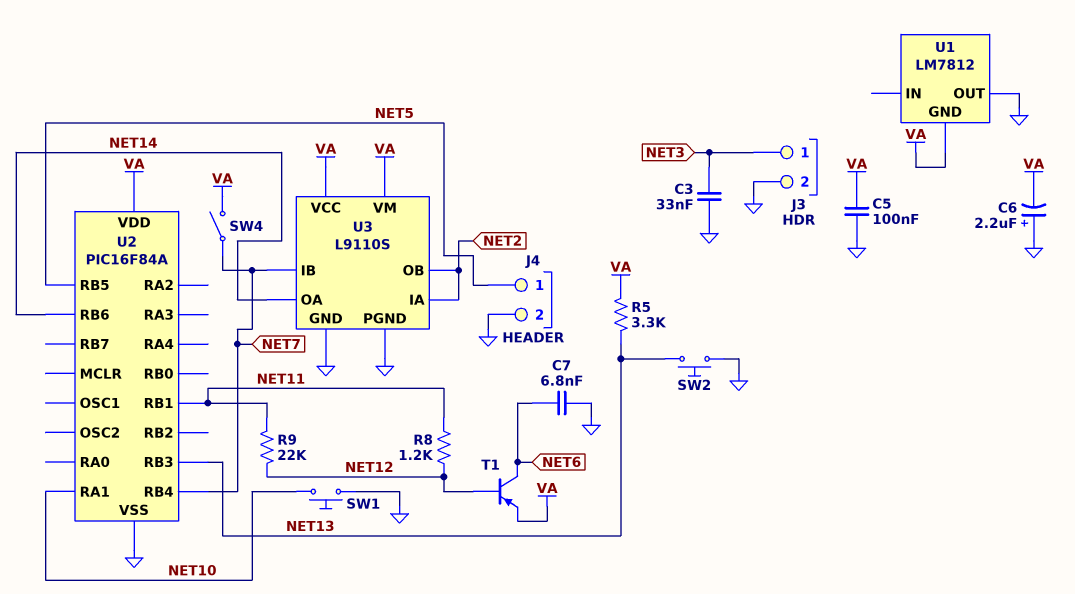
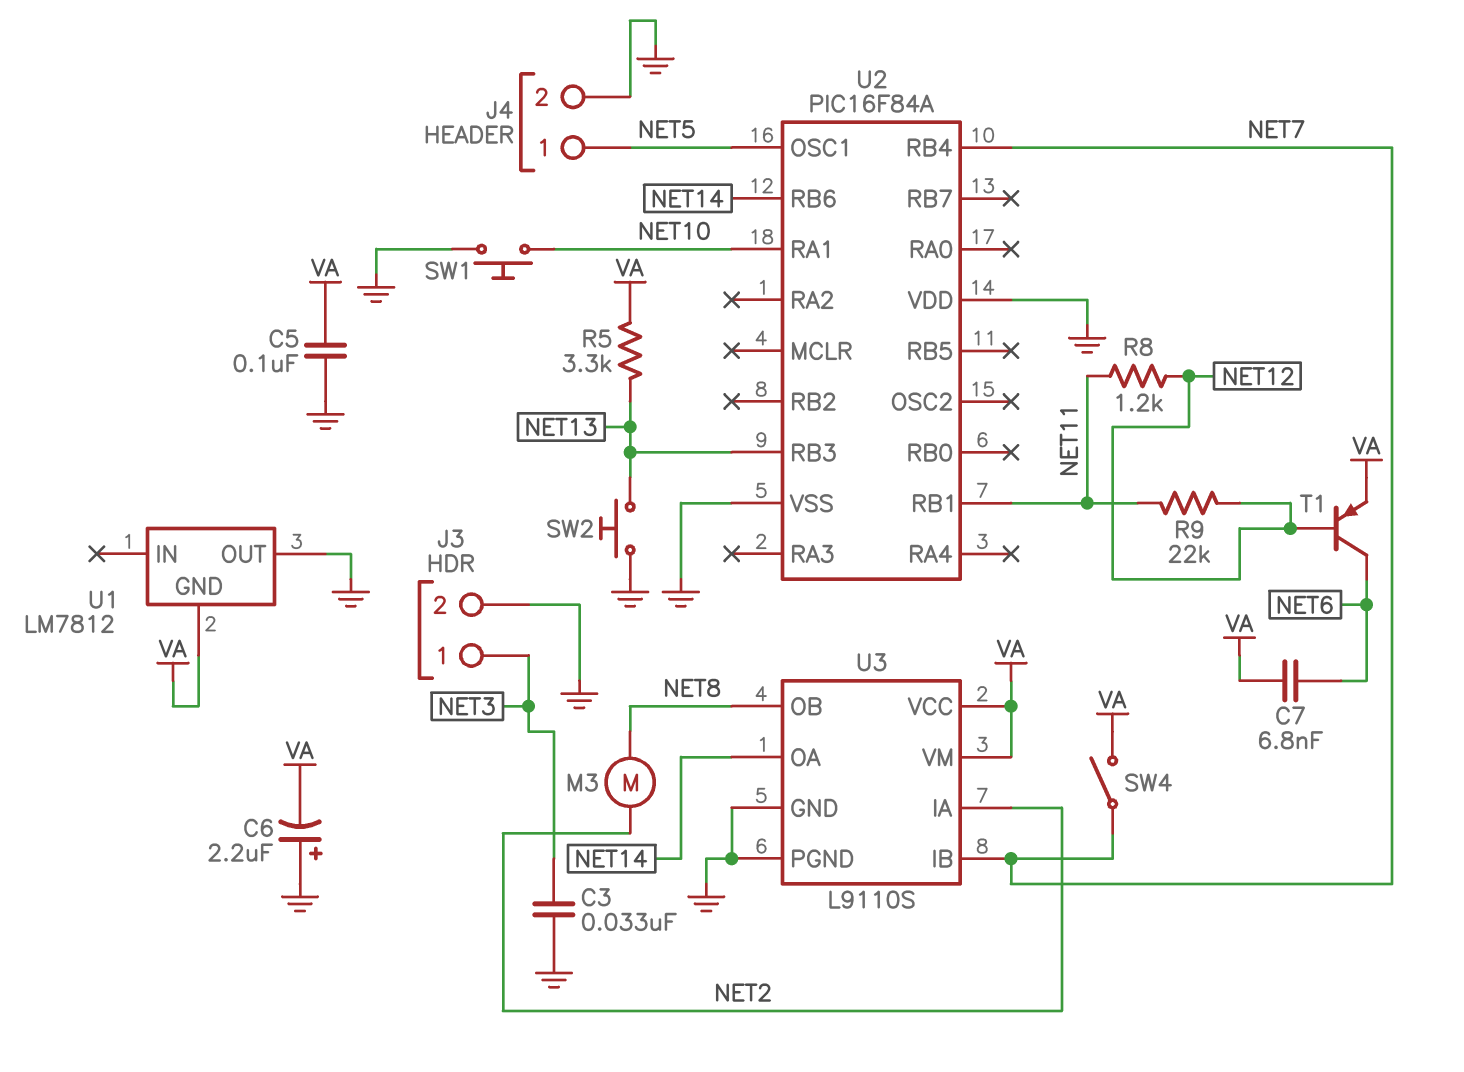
C7: 6.8nF (GND, NET6) -> 6.8nF (NET6, VA)
M3: none -> motor (NET2, NET8)
U2 pin OSC1: none -> NET5
U2 pin RB5: NET5 -> none
U2 pin VDD: VA -> GND
U3 pin OB: NET2 -> NET8

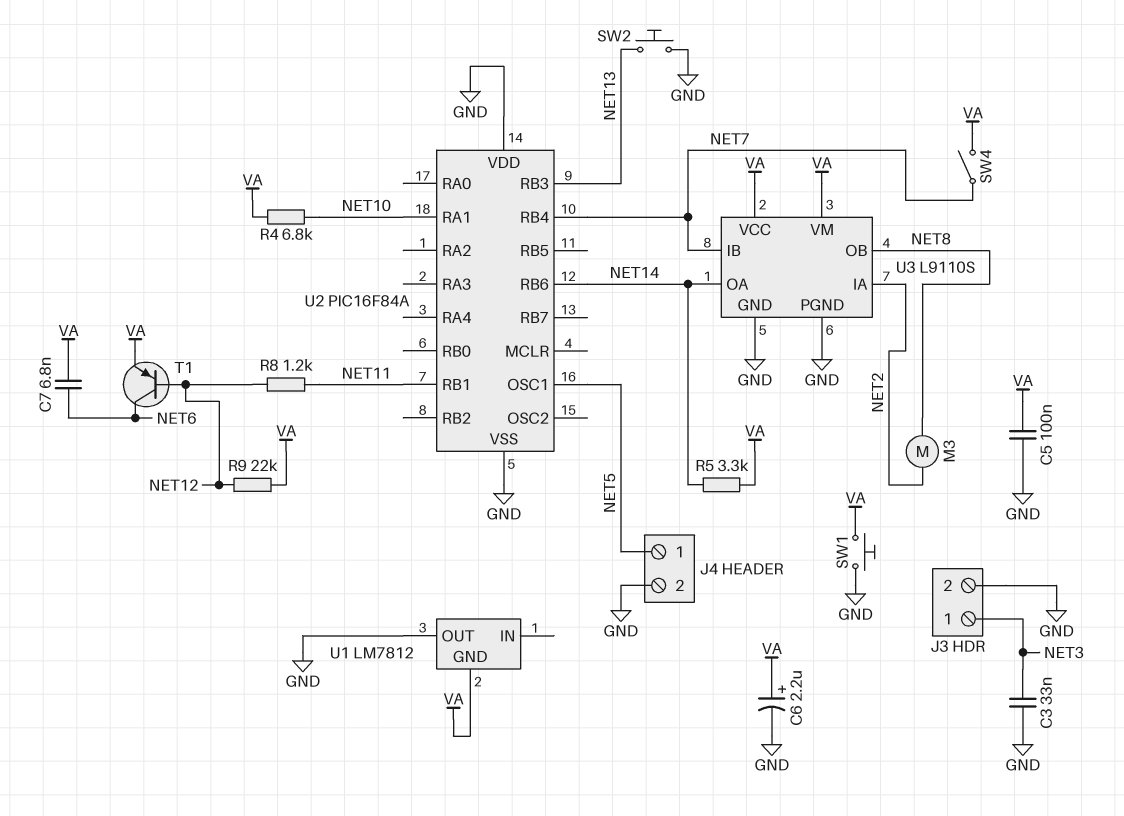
C6: 2.2uF (plus GND, minus VA) -> 2.2uF (plus VA, minus GND)
R4: none -> 6.8k (NET10, VA)
R5: 3.3k (NET13, VA) -> 3.3k (NET14, VA)
R9: 22k (NET11, NET12) -> 22k (NET12, VA)
SW1: button (GND, NET10) -> button (GND, VA)

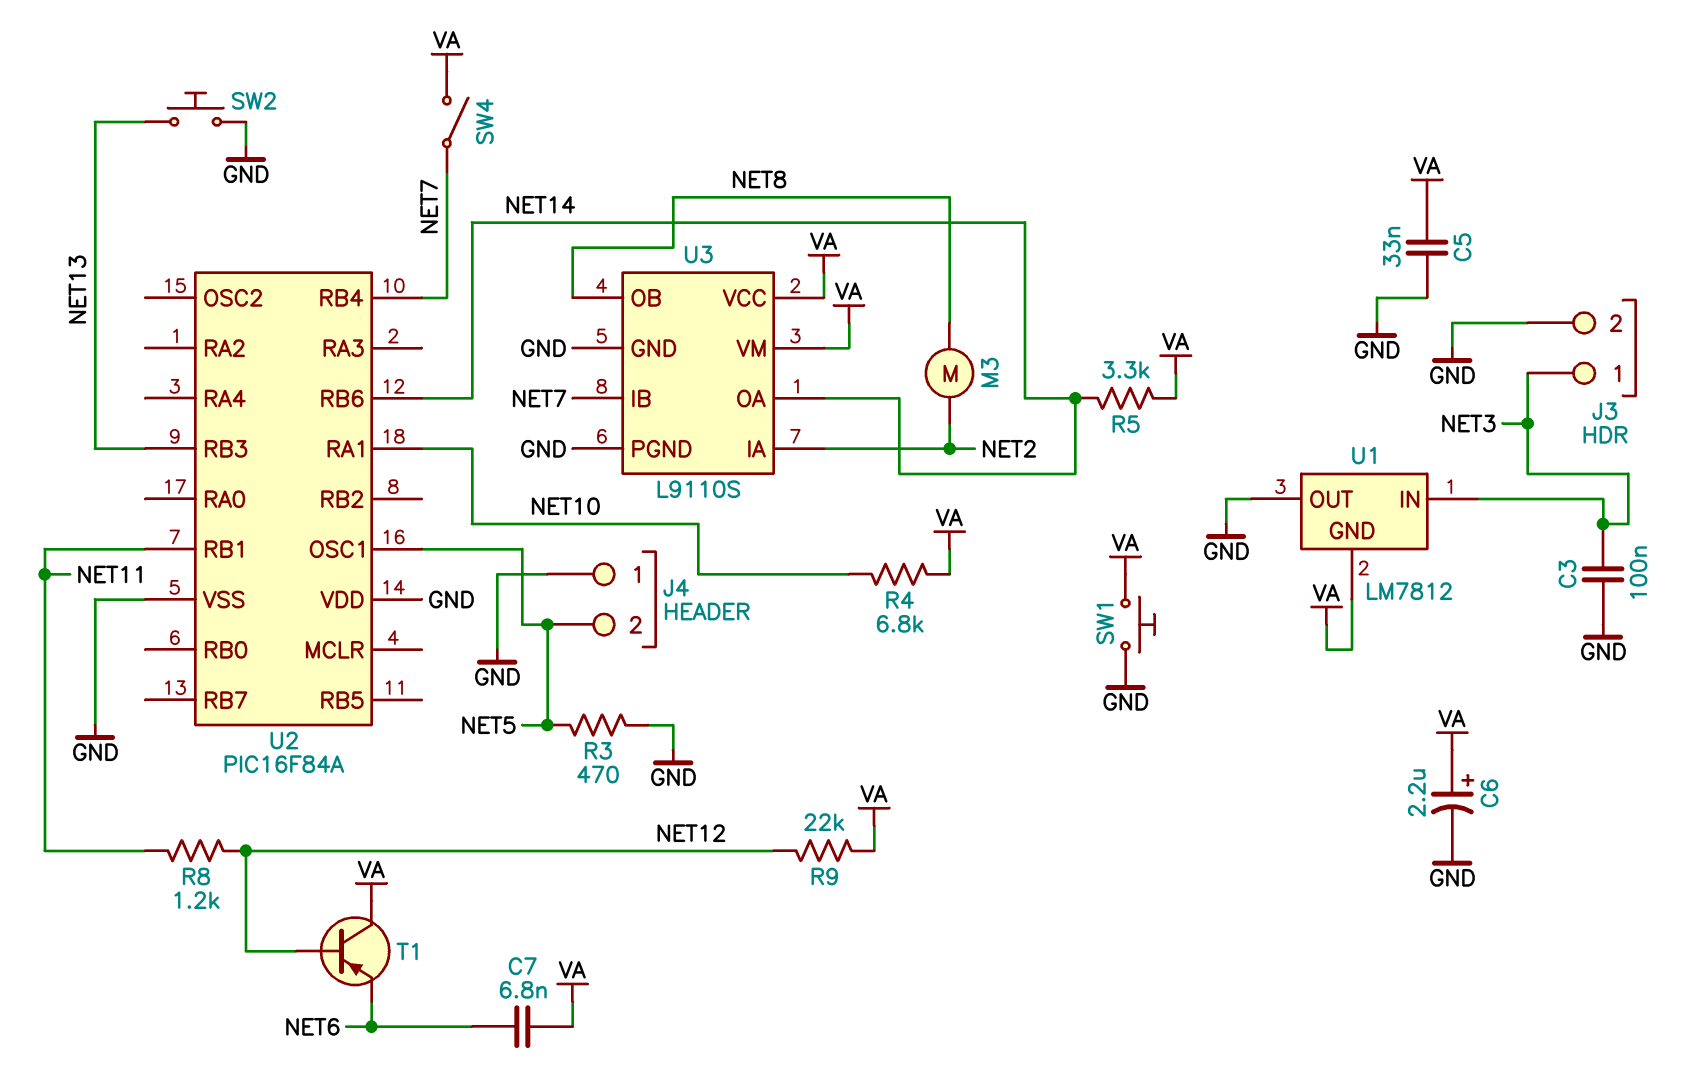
C3: 33nF (GND, NET3) -> 100nF (GND, NET3)
C5: 100nF (GND, VA) -> 33nF (GND, VA)
J4 pin 1: NET5 -> GND
J4 pin 2: GND -> NET5
R3: none -> 470 (GND, NET5)
T1: PNP (B NET12, C NET6, E VA) -> PNP (B NET12, C VA, E NET6)
U1 pin IN: none -> NET3

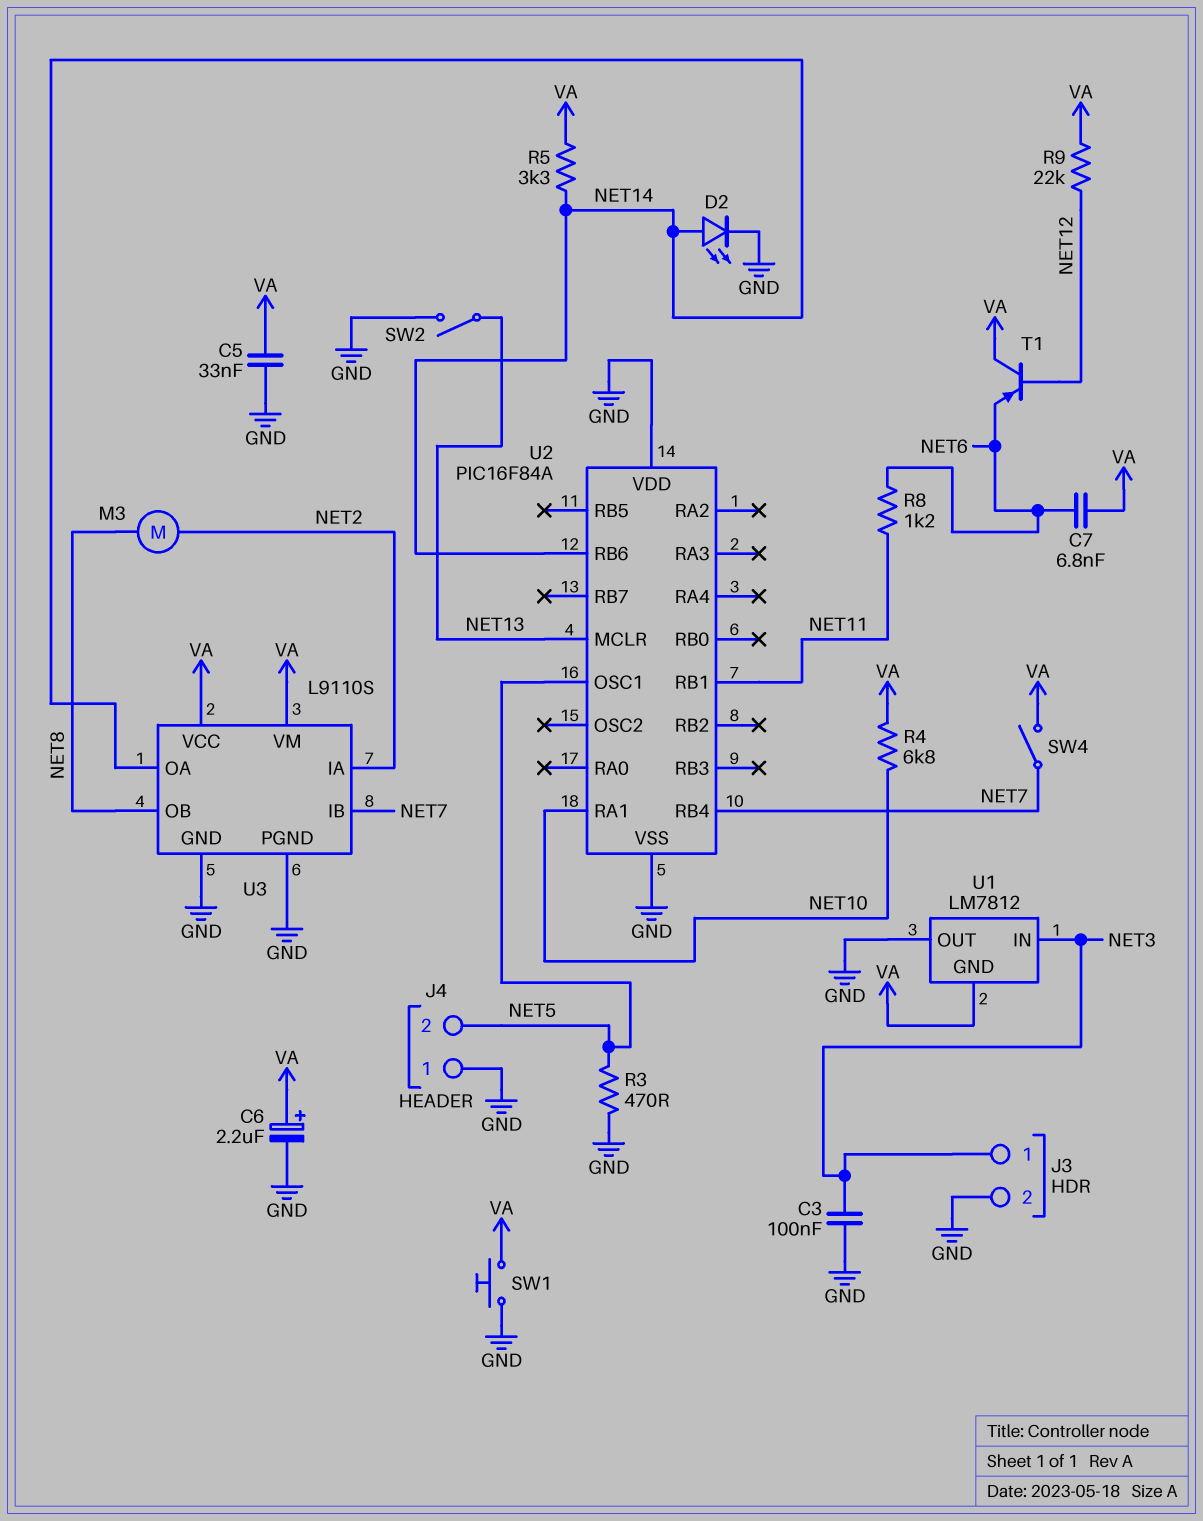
D2: none -> LED (A NET14, K GND)
R8: 1.2k (NET11, NET12) -> 1.2k (NET6, NET11)
SW2: button (GND, NET13) -> switch (GND, NET13)
U2 pin MCLR: none -> NET13
U2 pin RB3: NET13 -> none

